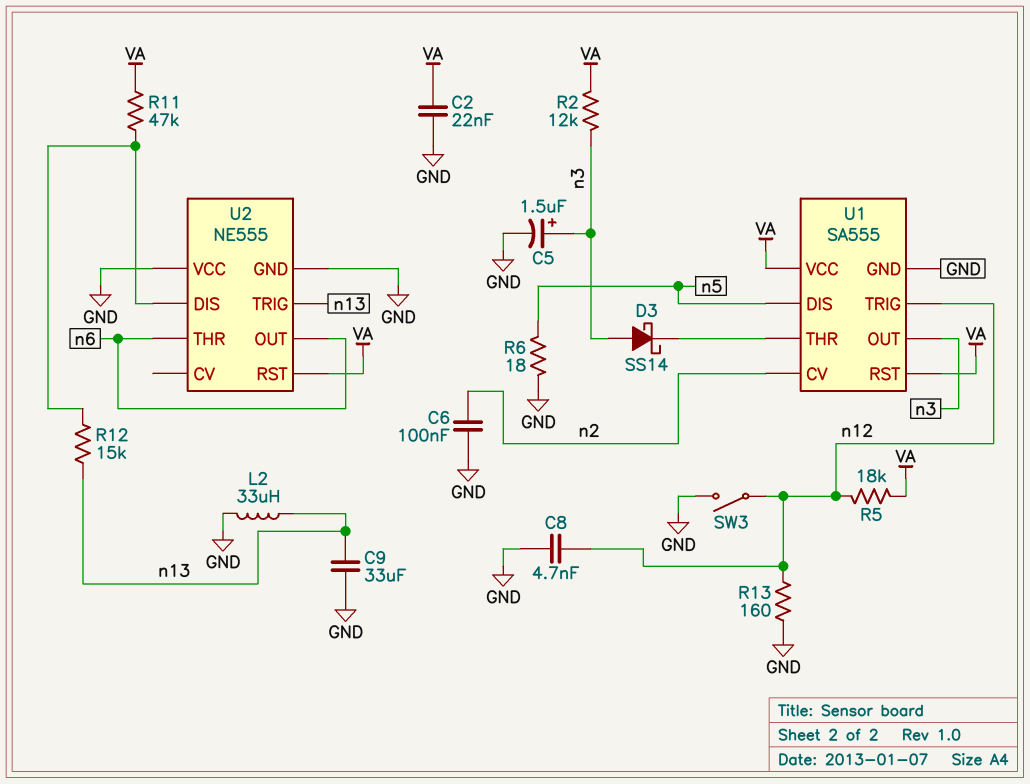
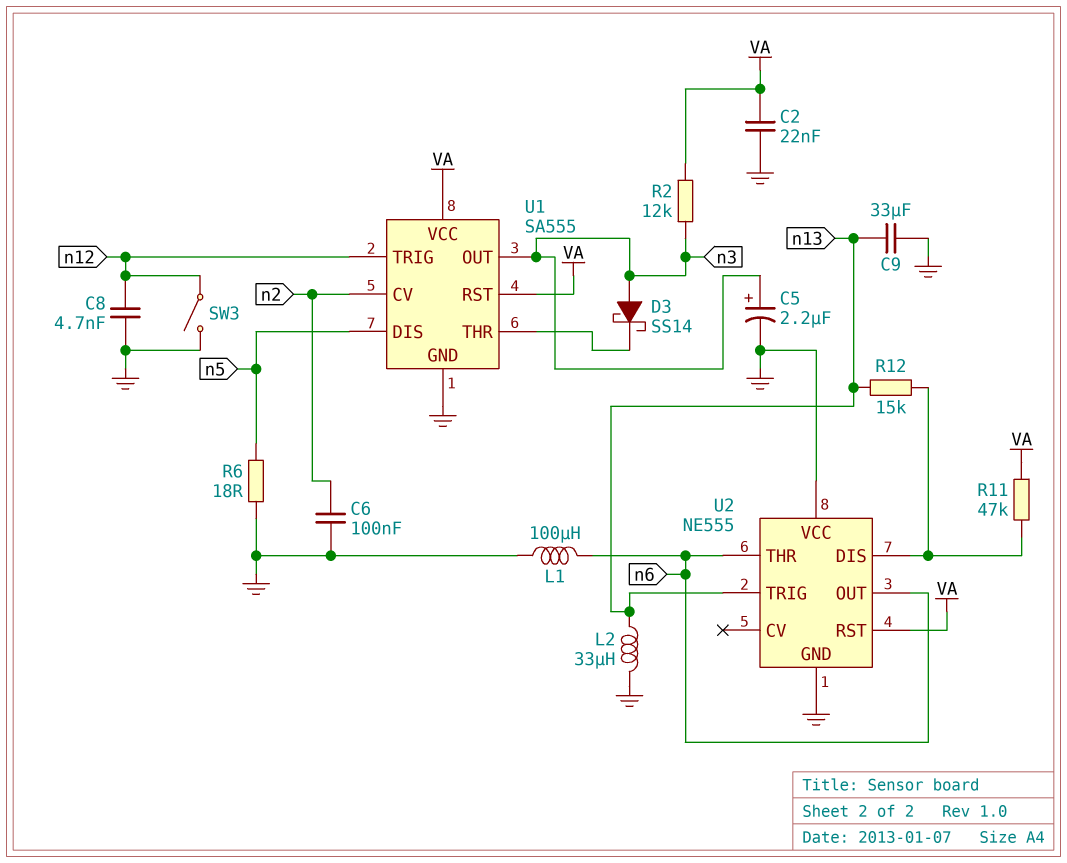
C5: 1.5uF (plus n3, minus GND) -> 2.2uF (plus n3, minus GND)
L1: none -> 100uH (GND, n6)
R5: 18k (VA, n12) -> none
R13: 160 (GND, n12) -> none

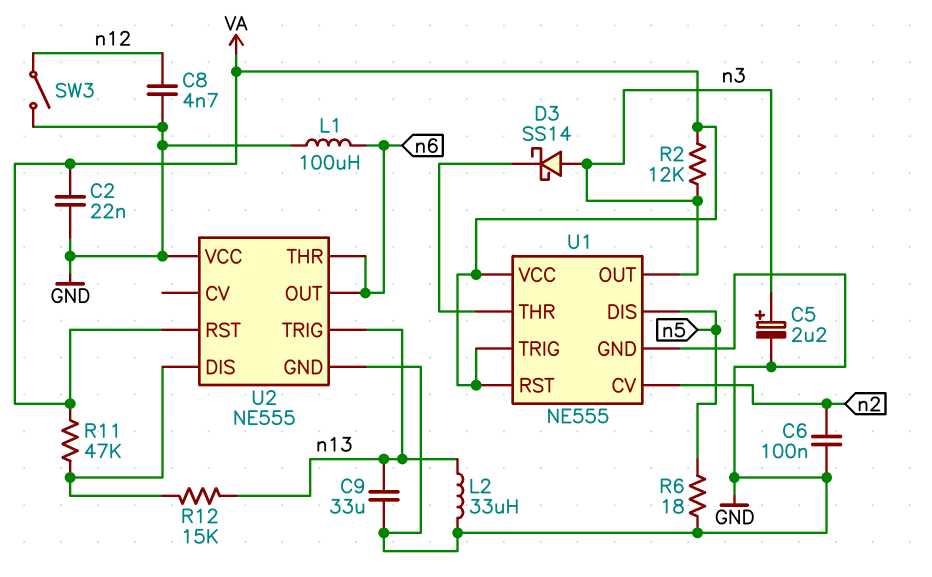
U1: SA555 -> NE555
U1 pin TRIG: n12 -> VA

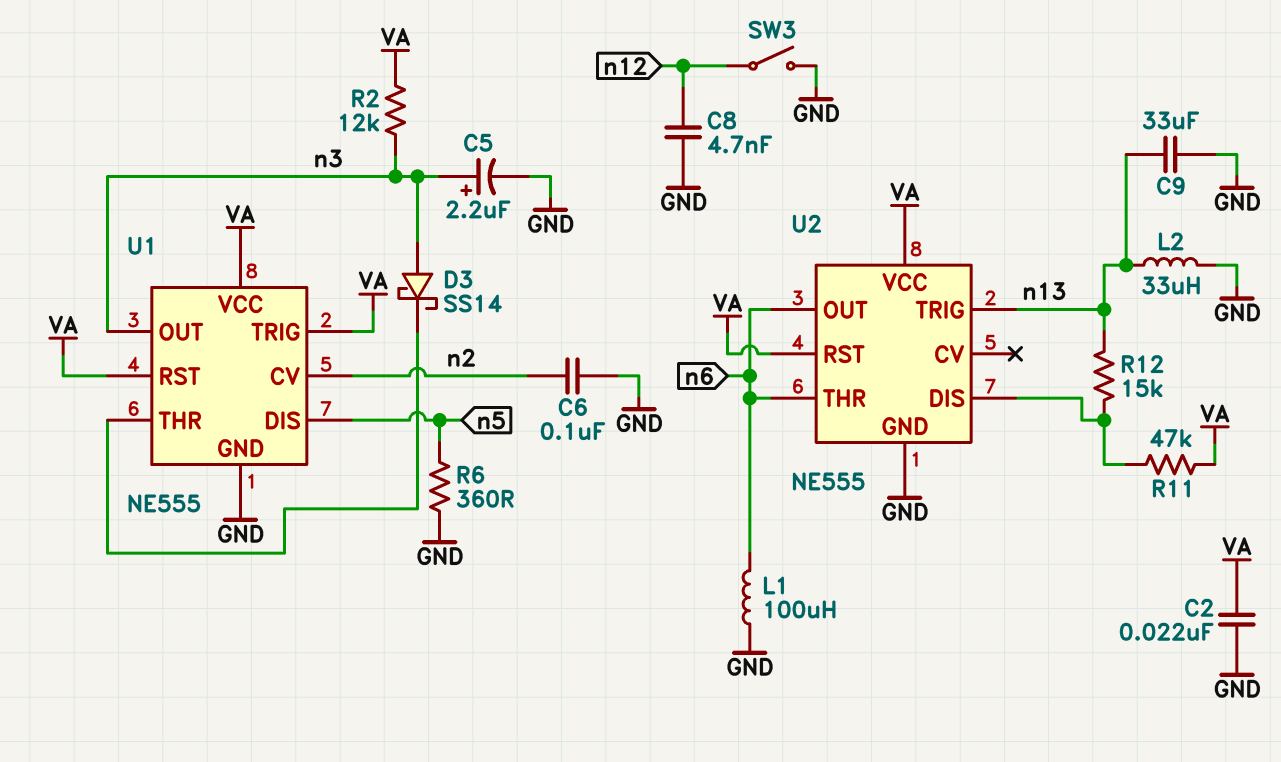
R6: 18 (GND, n5) -> 360 (GND, n5)
U2 pin VCC: GND -> VA

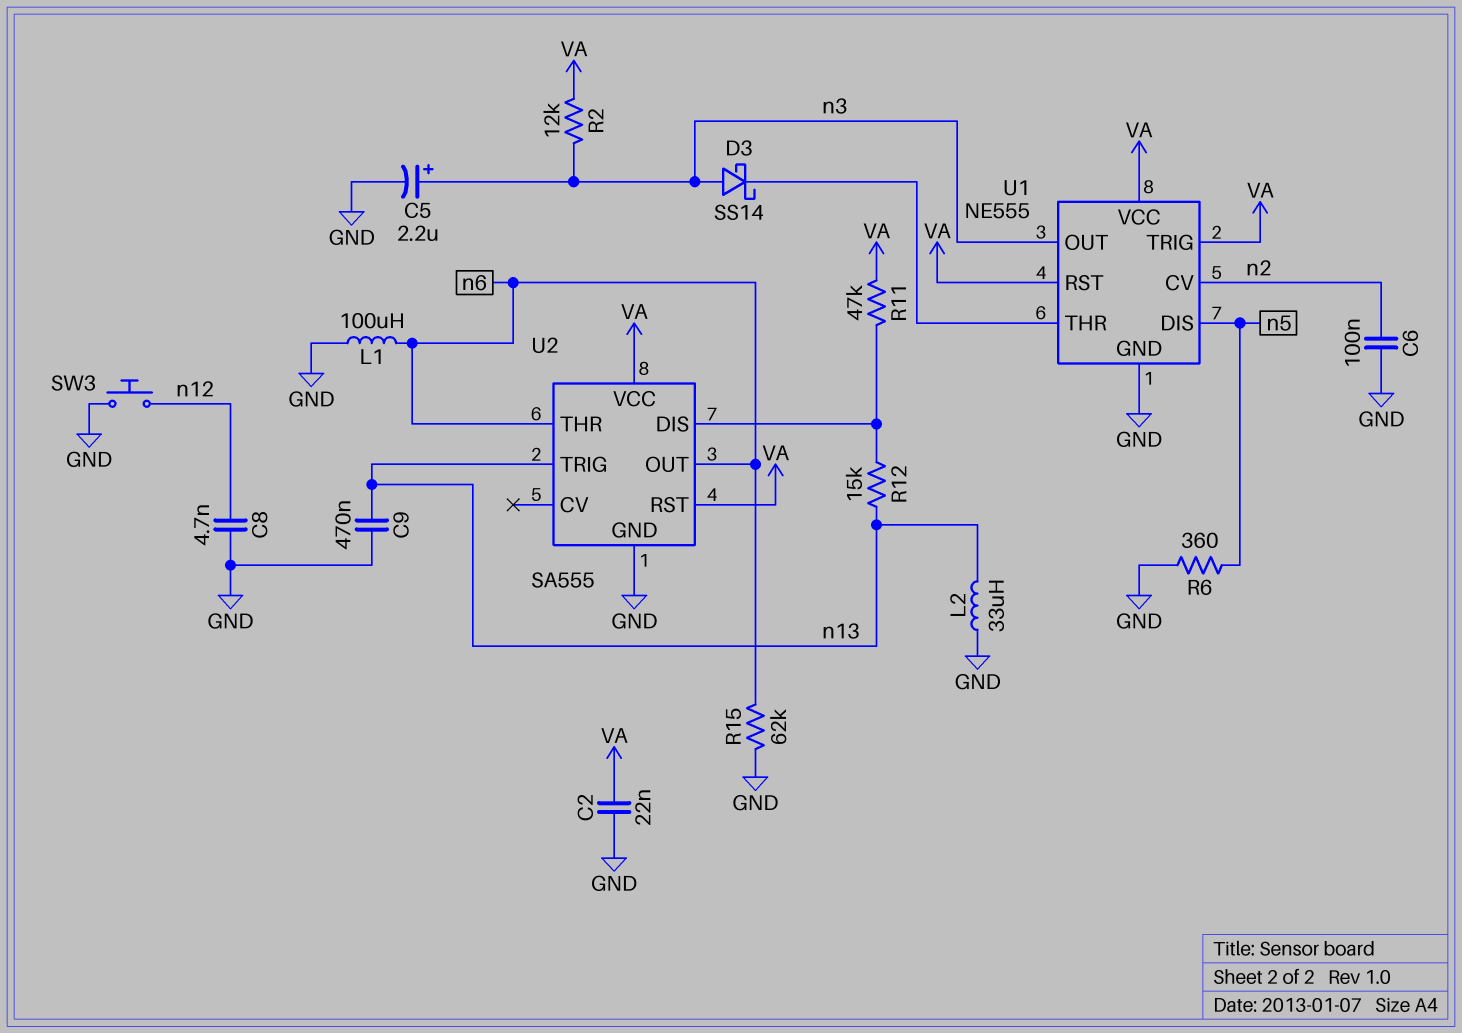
C9: 33uF (GND, n13) -> 470nF (GND, n13)
R15: none -> 62k (GND, n6)
SW3: switch (GND, n12) -> button (GND, n12)
U2: NE555 -> SA555

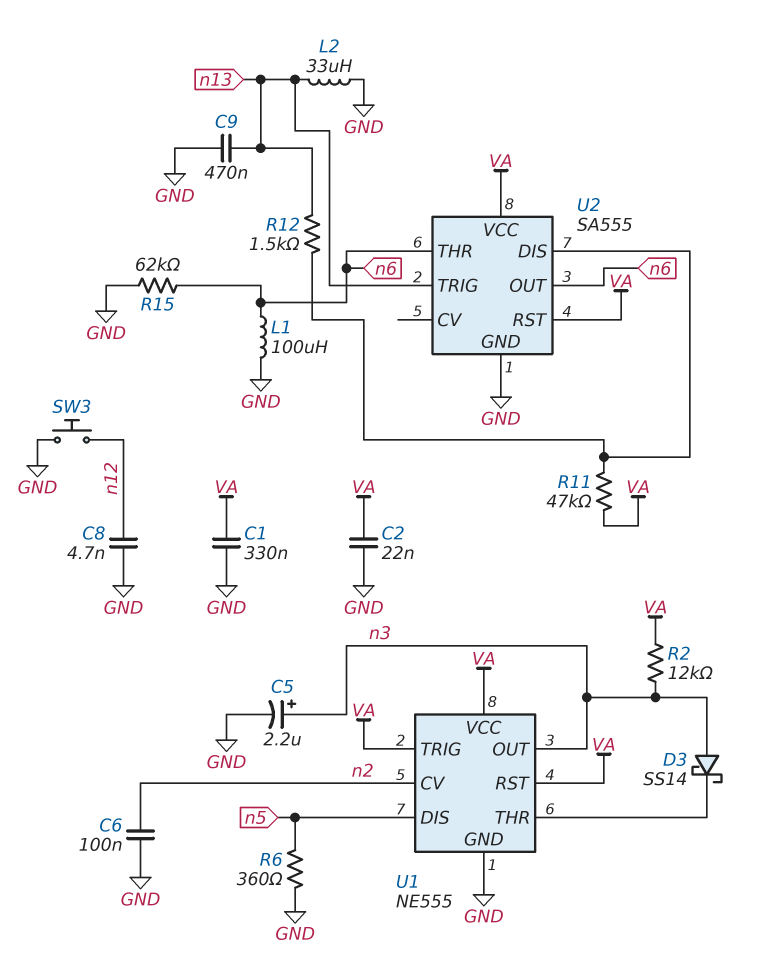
C1: none -> 330nF (GND, VA)
R12: 15k (U2/DIS, n13) -> 1.5k (U2/DIS, n13)

